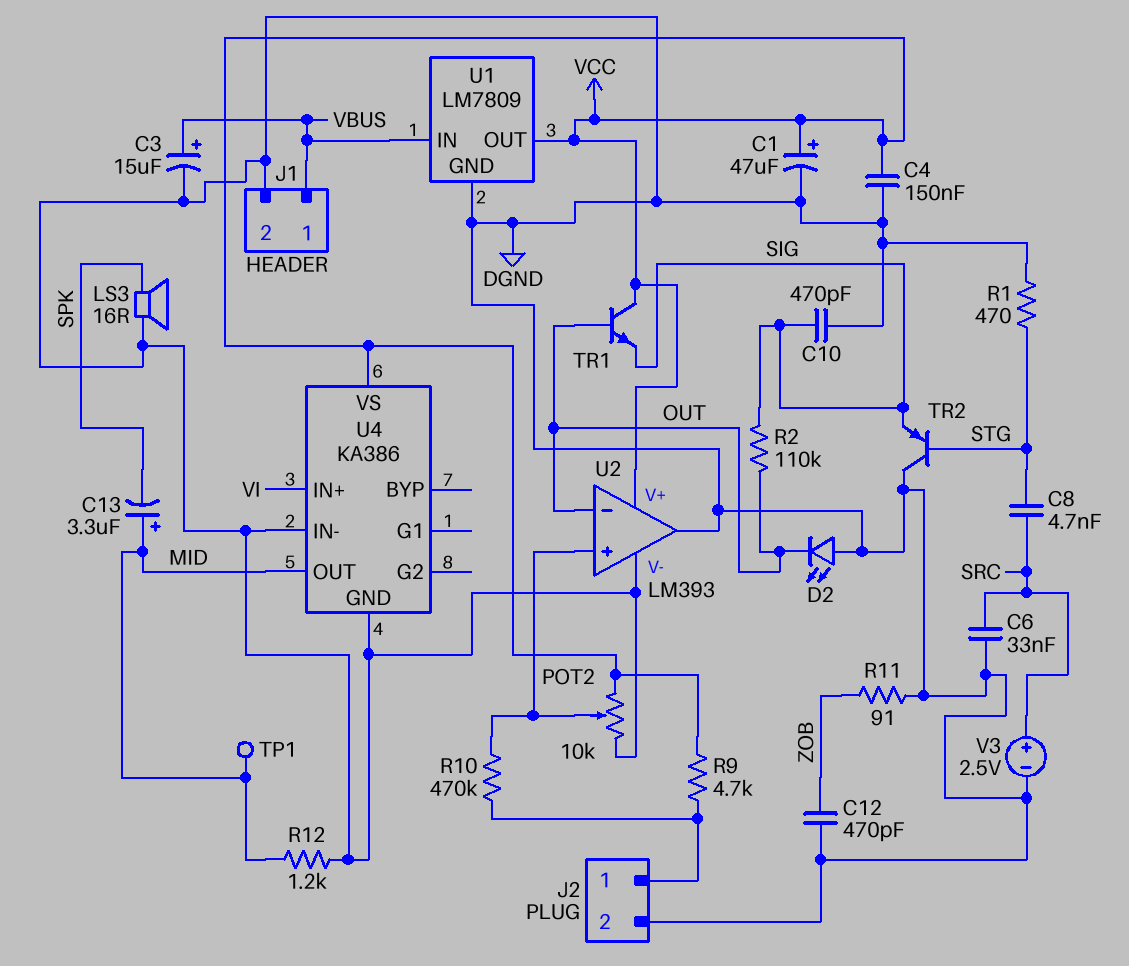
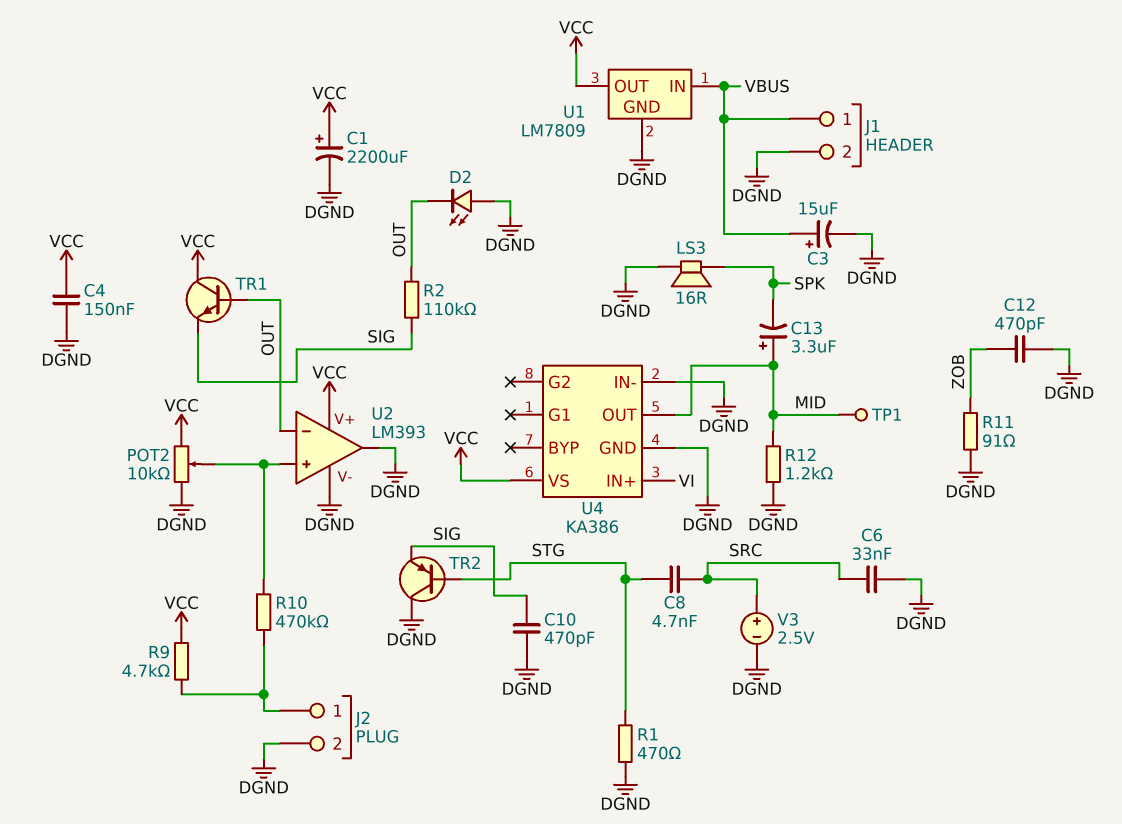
C1: 47uF (plus VCC, minus DGND) -> 2200uF (plus VCC, minus DGND)

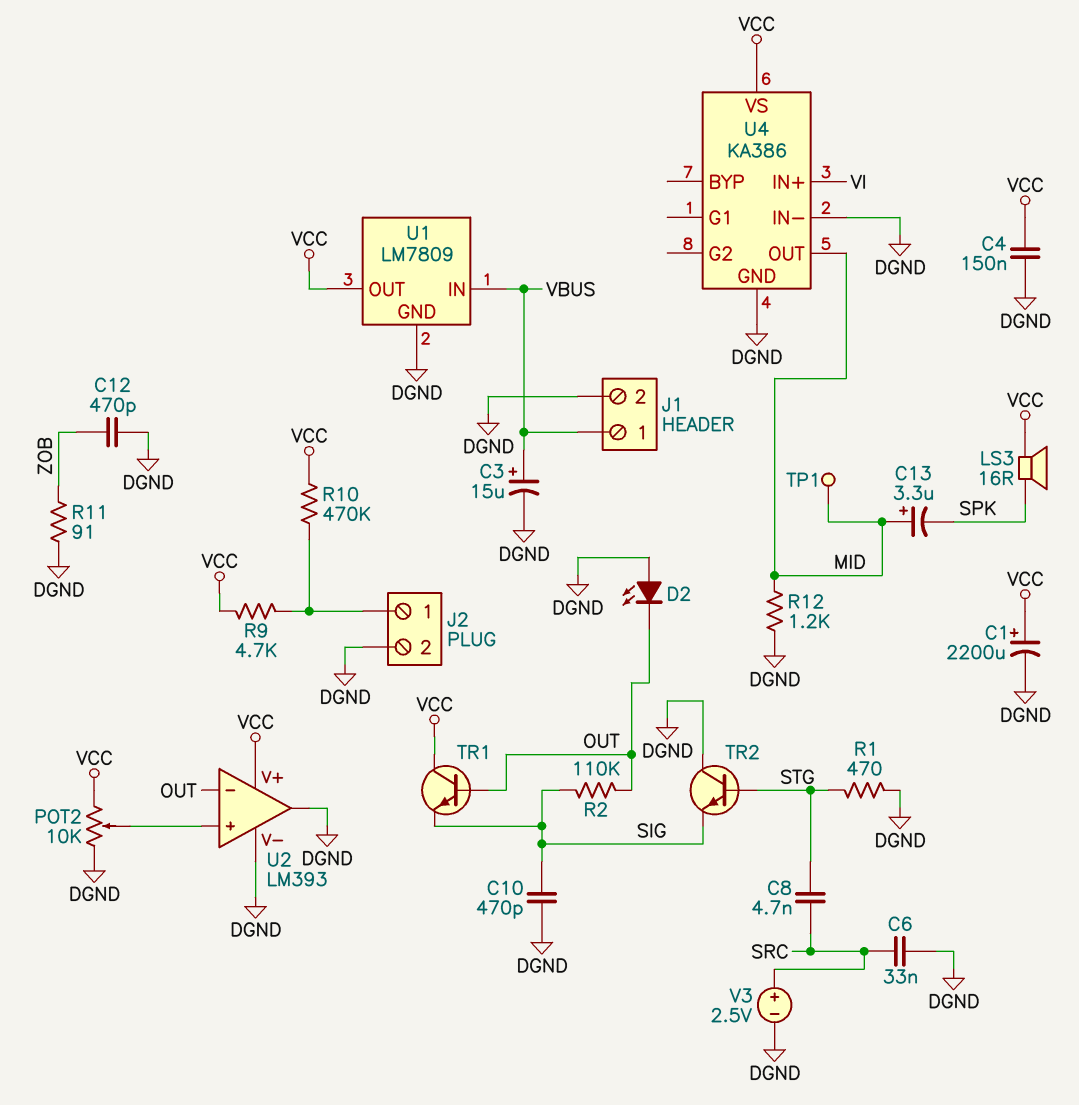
LS3: speaker 16R (DGND, SPK) -> speaker 16R (SPK, VCC)
R10: 470k (J2/1, U2/in+) -> 470k (J2/1, VCC)
TR2: PNP (B STG, C DGND, E SIG) -> NPN (B STG, C DGND, E SIG)

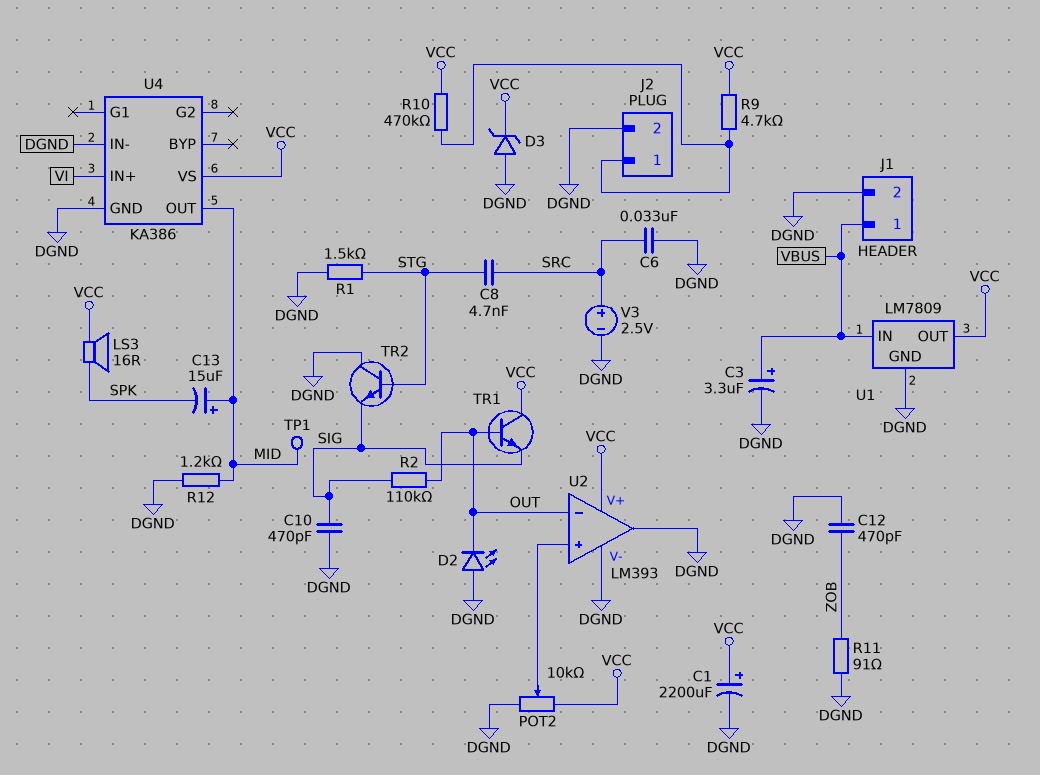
C3: 15uF (plus VBUS, minus DGND) -> 3.3uF (plus VBUS, minus DGND)
C4: 150nF (DGND, VCC) -> none
C13: 3.3uF (plus MID, minus SPK) -> 15uF (plus MID, minus SPK)
D3: none -> zener (A DGND, K VCC)
R1: 470 (DGND, STG) -> 1.5k (DGND, STG)

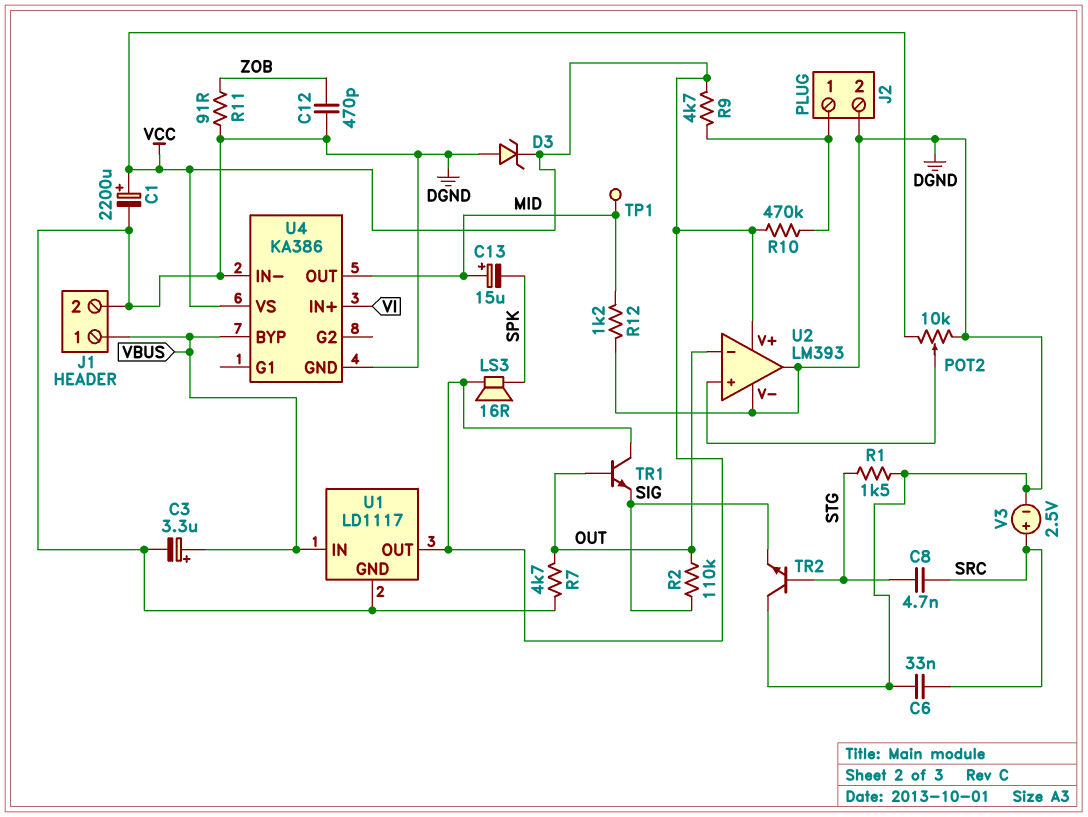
C10: 470pF (DGND, SIG) -> none
D2: LED (A DGND, K OUT) -> none
R7: none -> 4.7k (DGND, OUT)
U1: LM7809 -> LD1117
U4 pin BYP: none -> VBUS

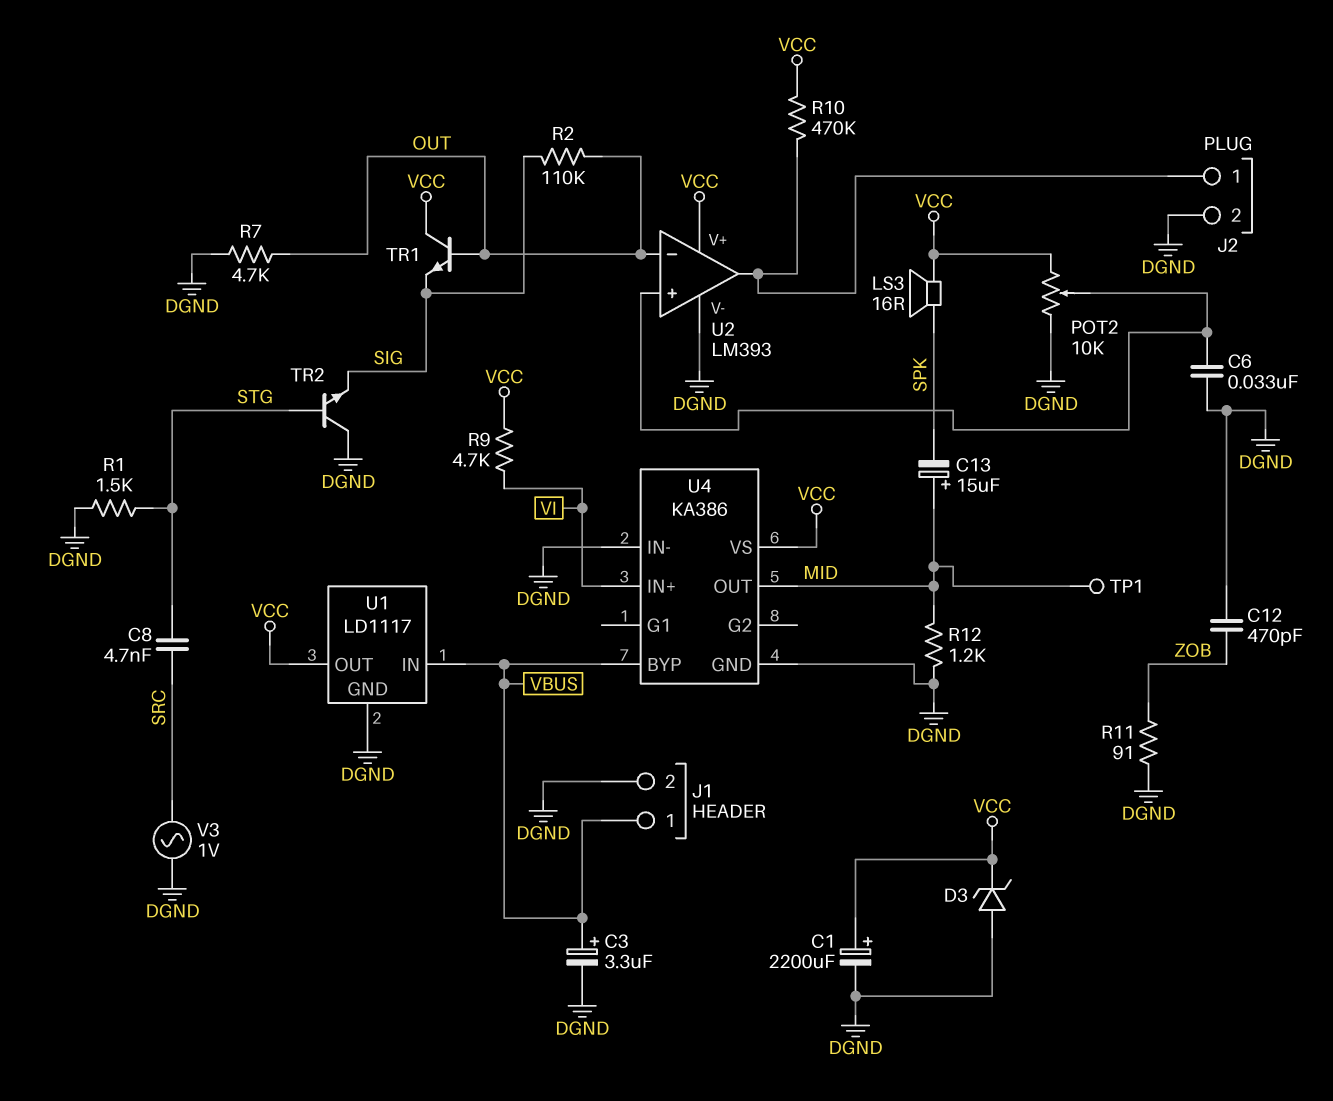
C6: 33nF (DGND, SRC) -> 33nF (DGND, U2/in+)
R9: 4.7k (J2/1, VCC) -> 4.7k (VCC, VI)
U2 pin out: DGND -> J2/1
V3: 2.5V (plus SRC, minus DGND) -> AC 1V (DGND, SRC)

